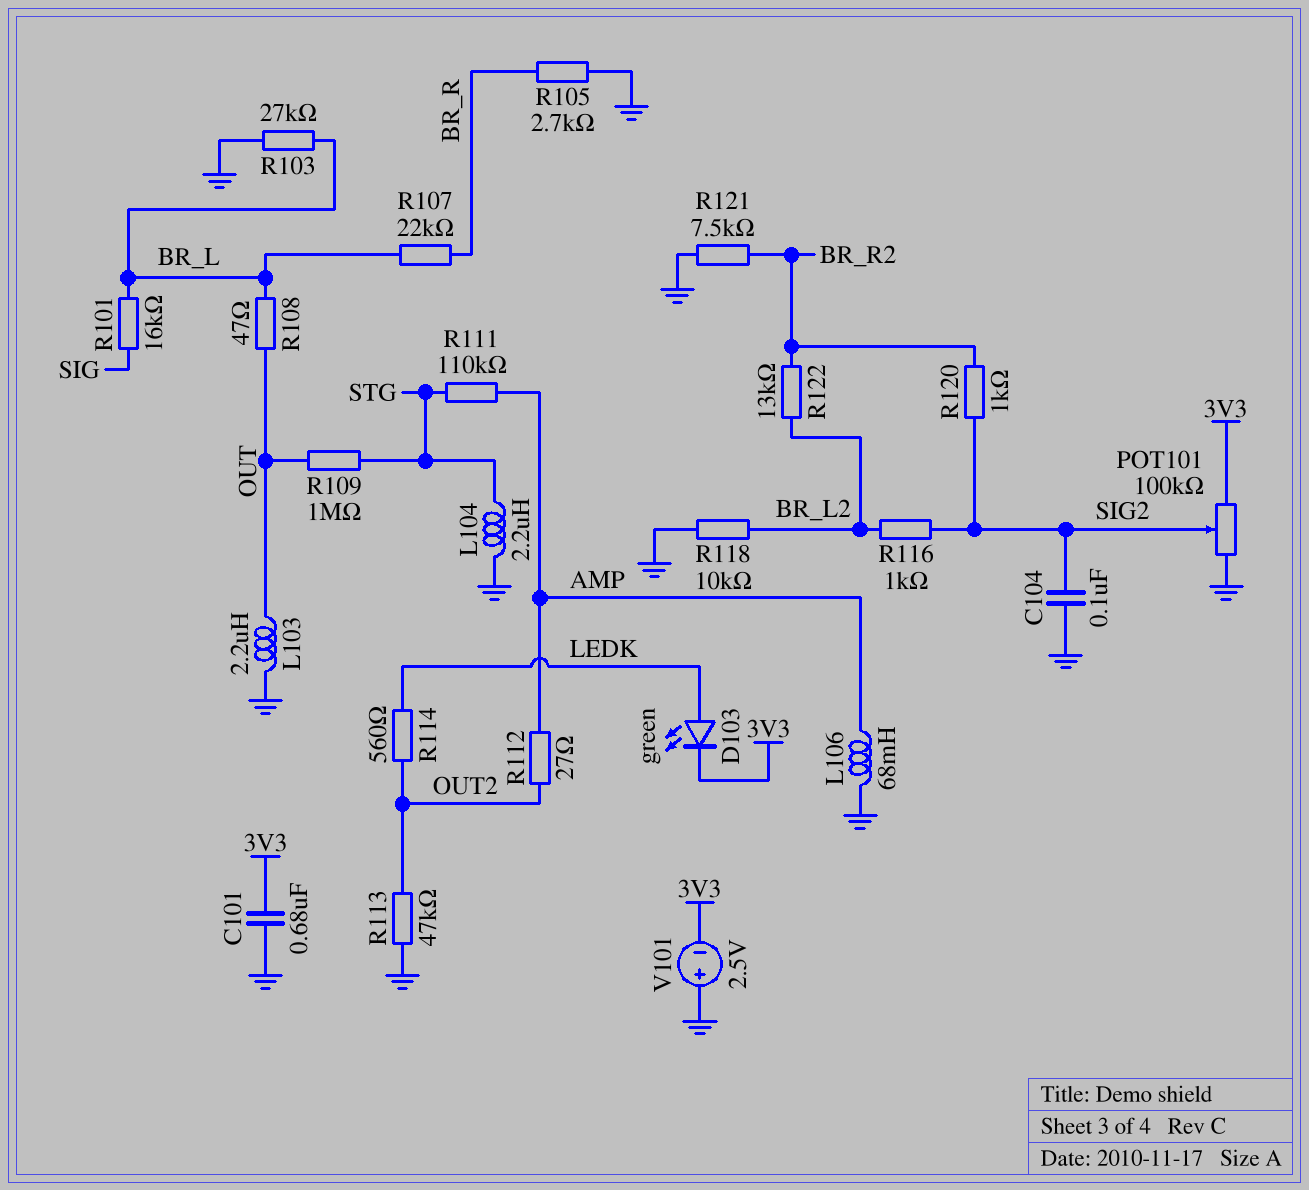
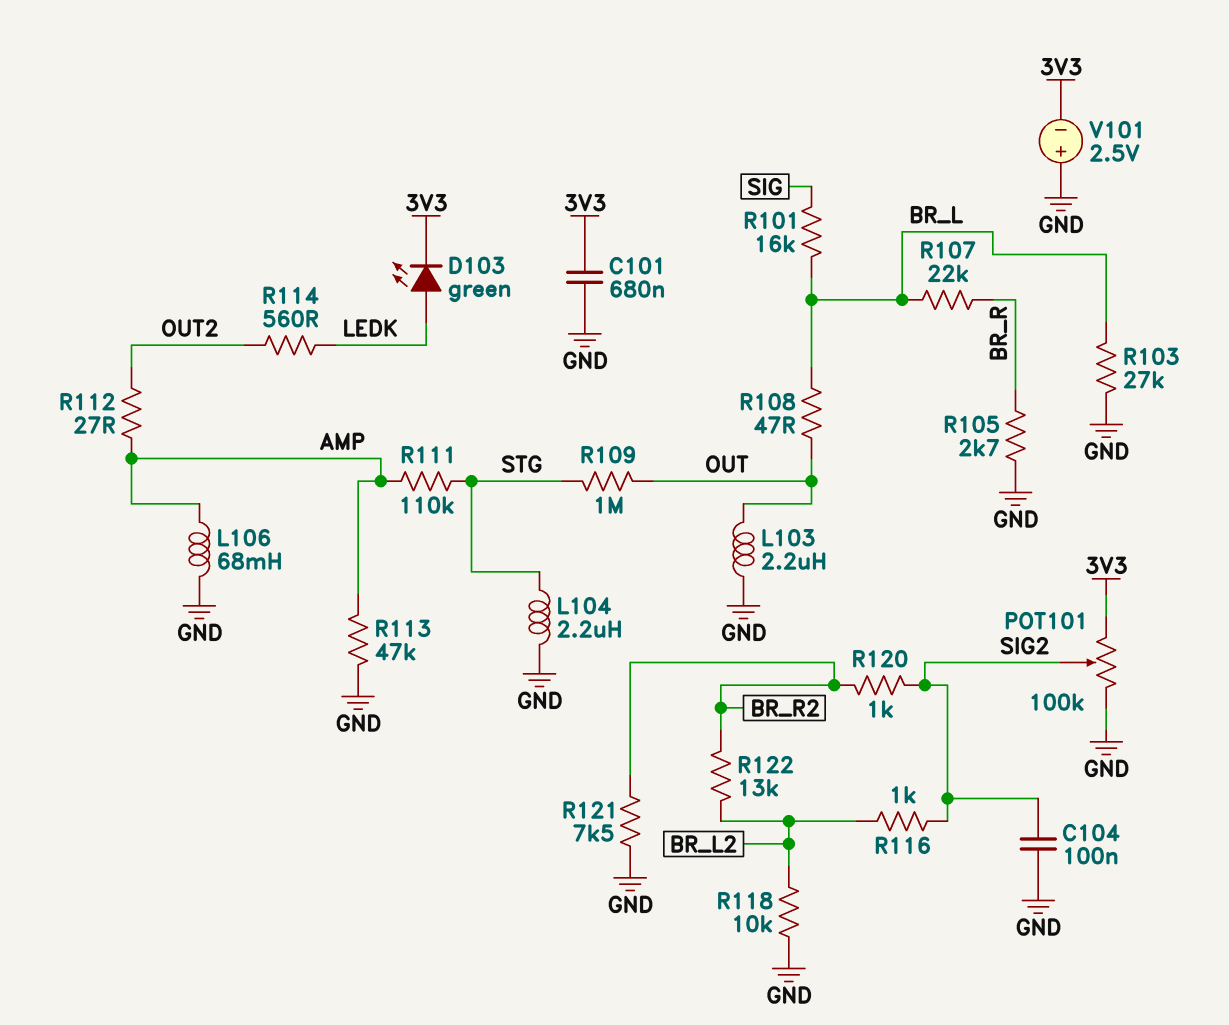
R113: 47k (GND, OUT2) -> 47k (AMP, GND)

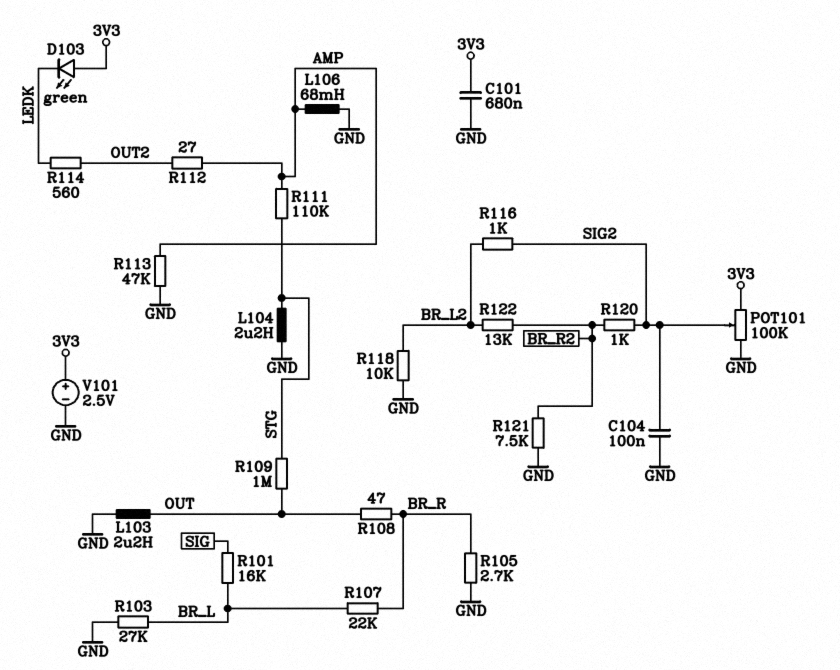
D103: LED green (A LEDK, K 3V3) -> LED green (A 3V3, K LEDK)
R108: 47 (BR_L, OUT) -> 47 (BR_R, OUT)
V101: 2.5V (plus GND, minus 3V3) -> 2.5V (plus 3V3, minus GND)

